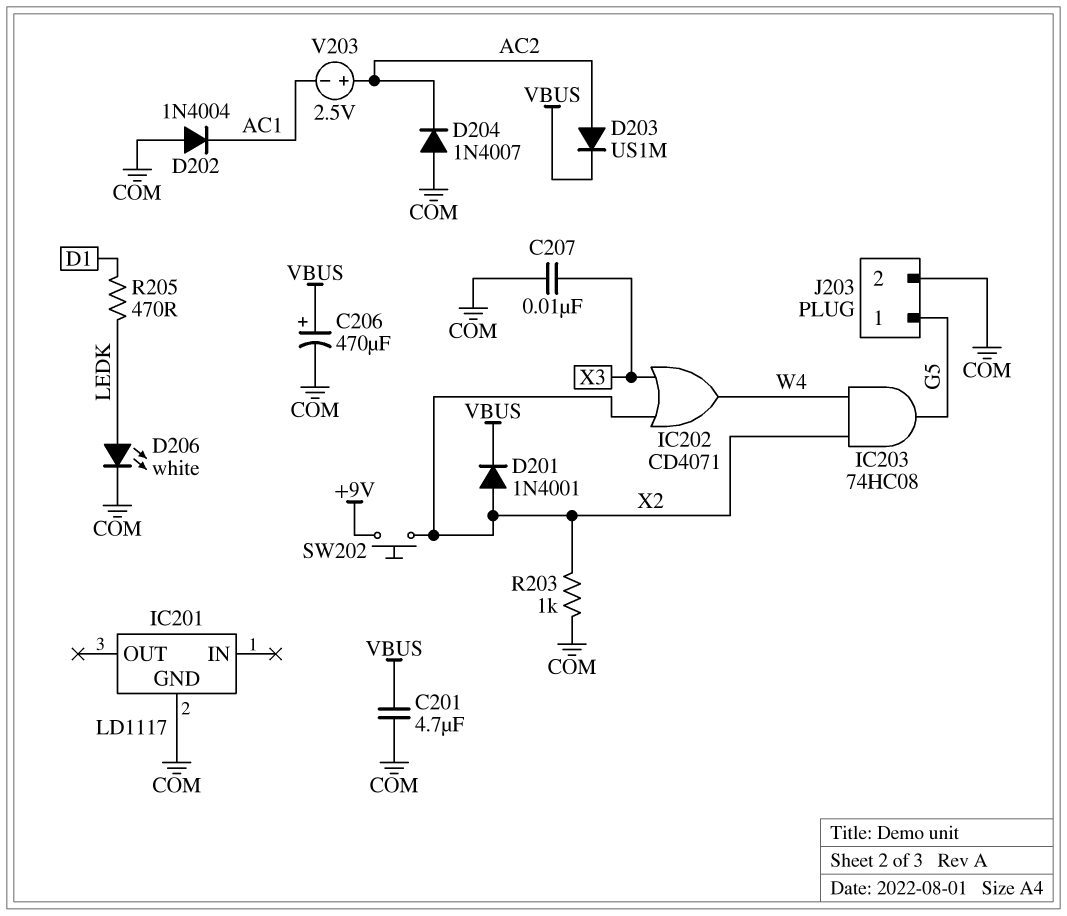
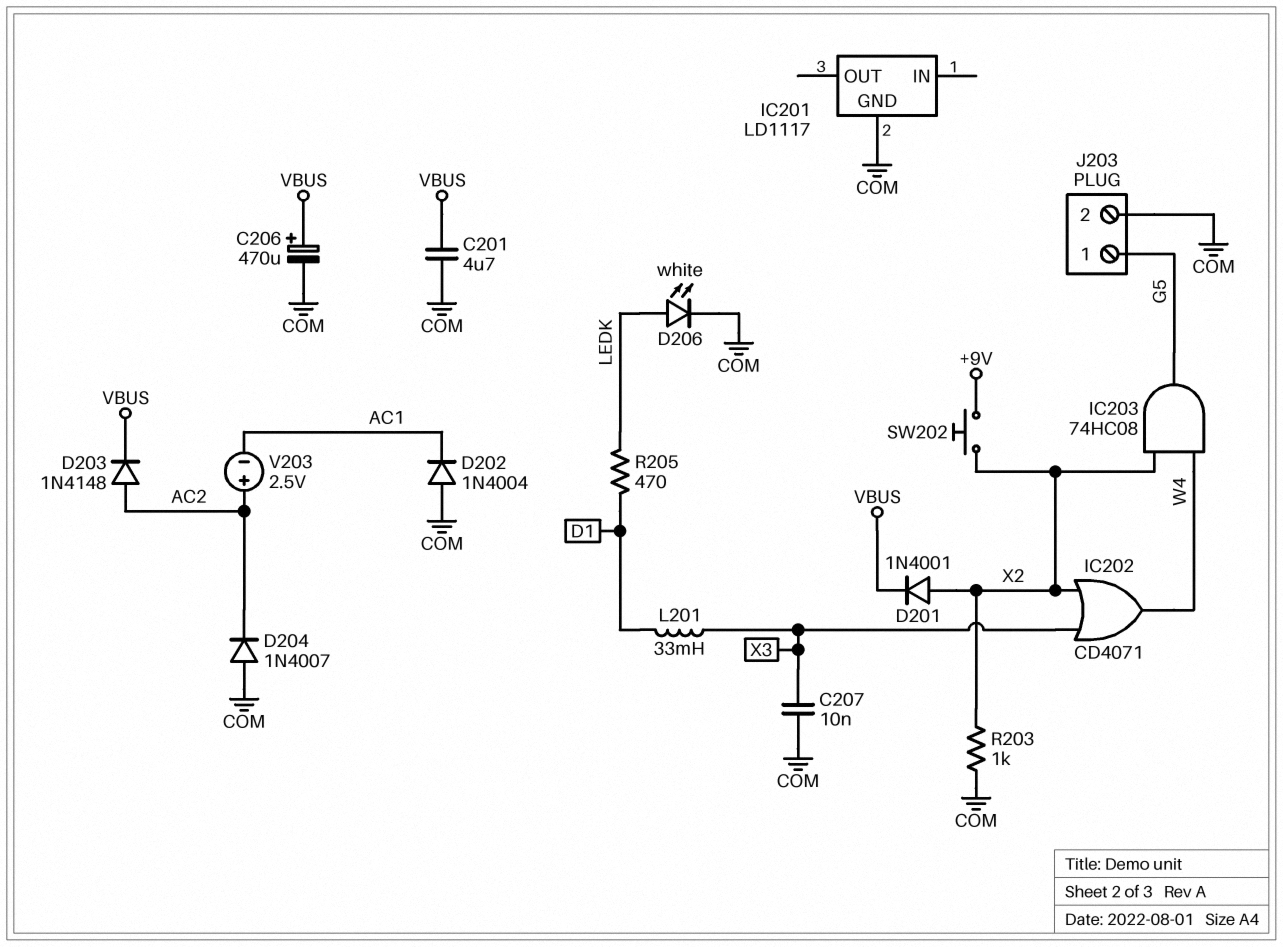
D203: diode US1M (A AC2, K VBUS) -> diode 1N4148 (A AC2, K VBUS)
L201: none -> 33mH (D1, X3)

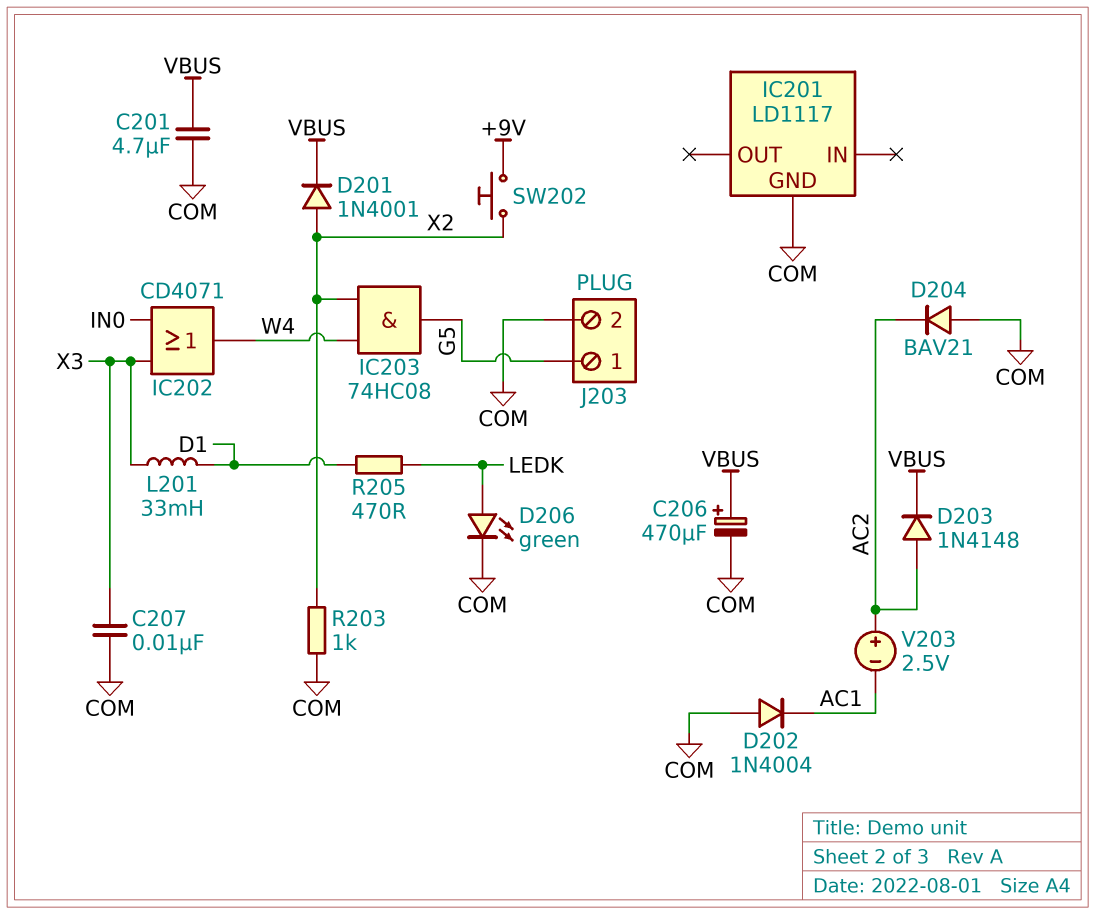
D204: diode 1N4007 (A COM, K AC2) -> diode BAV21 (A COM, K AC2)
D206: LED white (A LEDK, K COM) -> LED green (A LEDK, K COM)
IC202: OR CD4071 (in X2, in X3, out W4) -> OR CD4071 (in IN0, in X3, out W4)

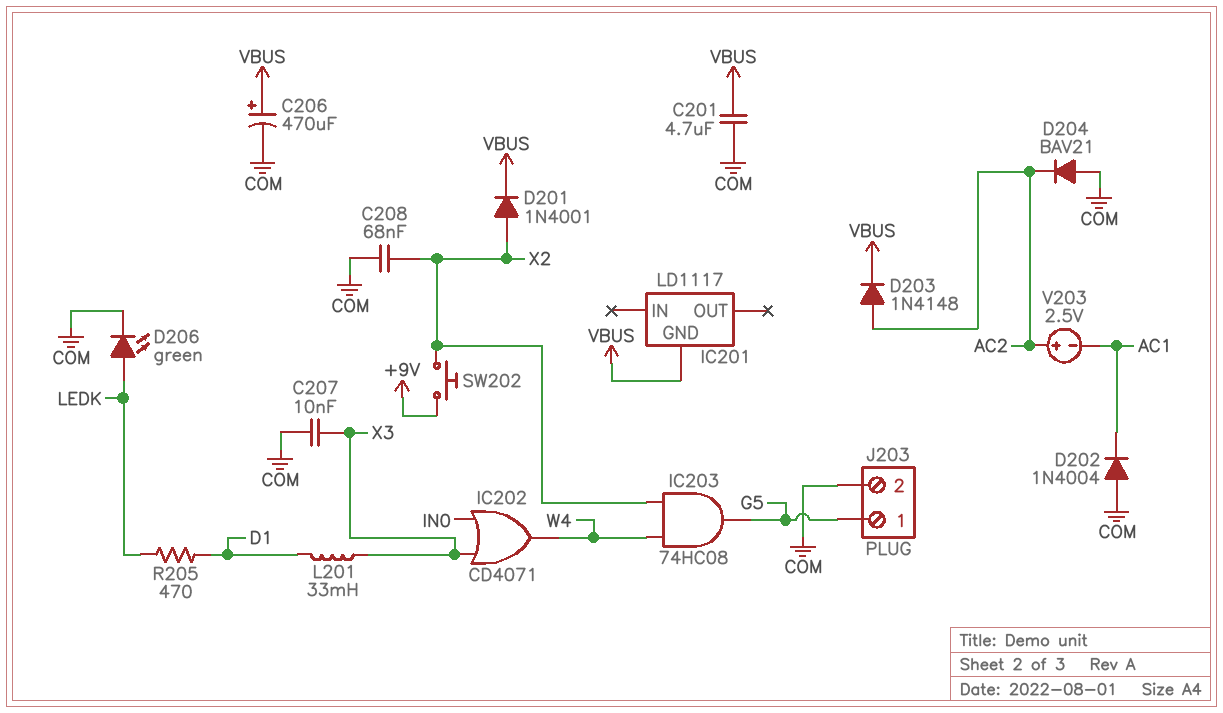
C208: none -> 68nF (COM, X2)
IC201 pin GND: COM -> VBUS
R203: 1k (COM, X2) -> none

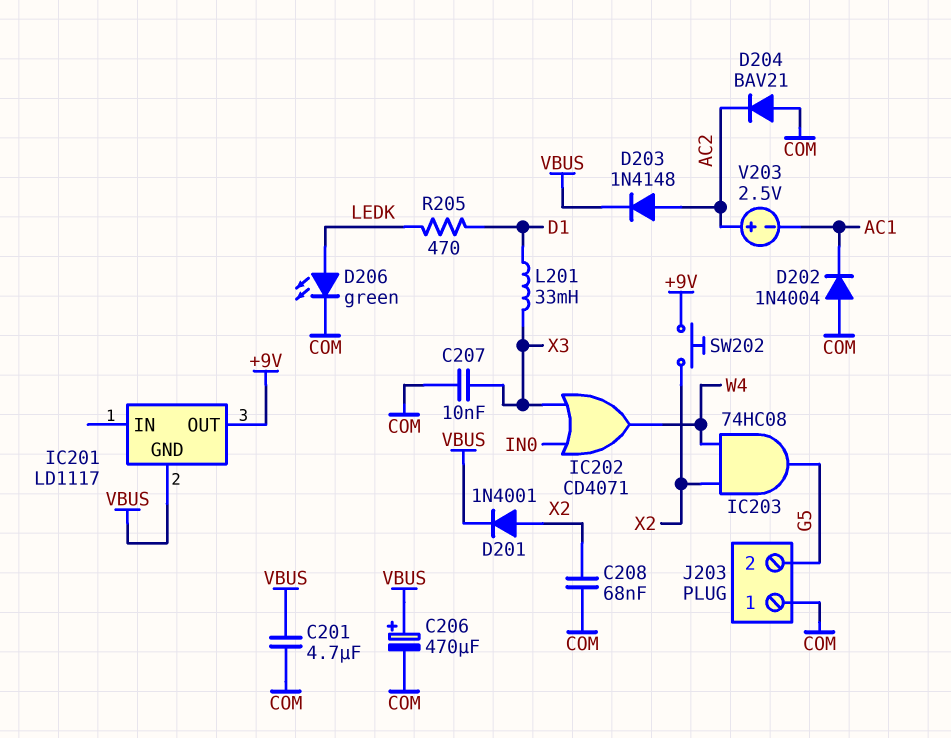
IC201 pin OUT: none -> +9V
J203 pin 1: G5 -> COM
J203 pin 2: COM -> G5

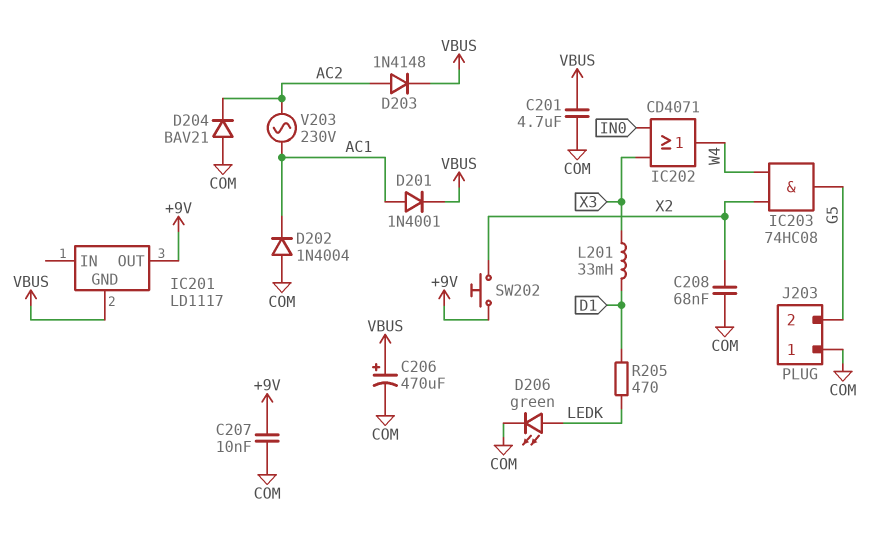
C207: 10nF (COM, X3) -> 10nF (+9V, COM)
D201: diode 1N4001 (A X2, K VBUS) -> diode 1N4001 (A AC1, K VBUS)
V203: 2.5V (plus AC2, minus AC1) -> AC 230V (AC1, AC2)

